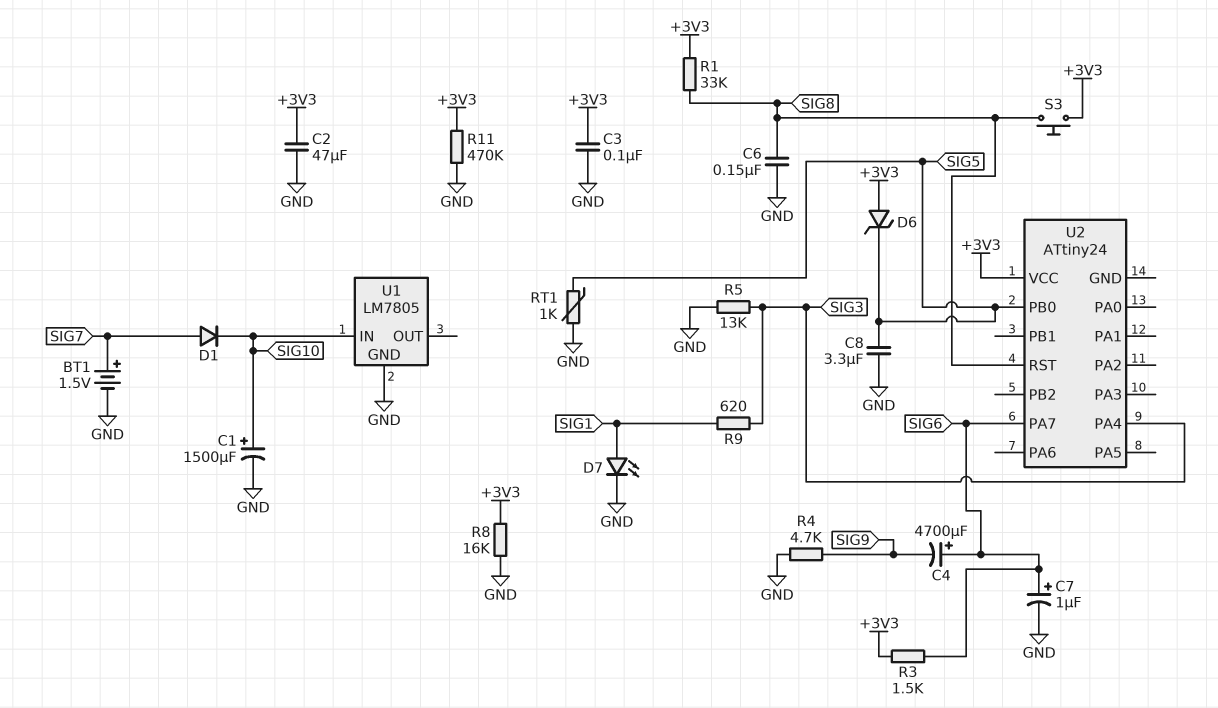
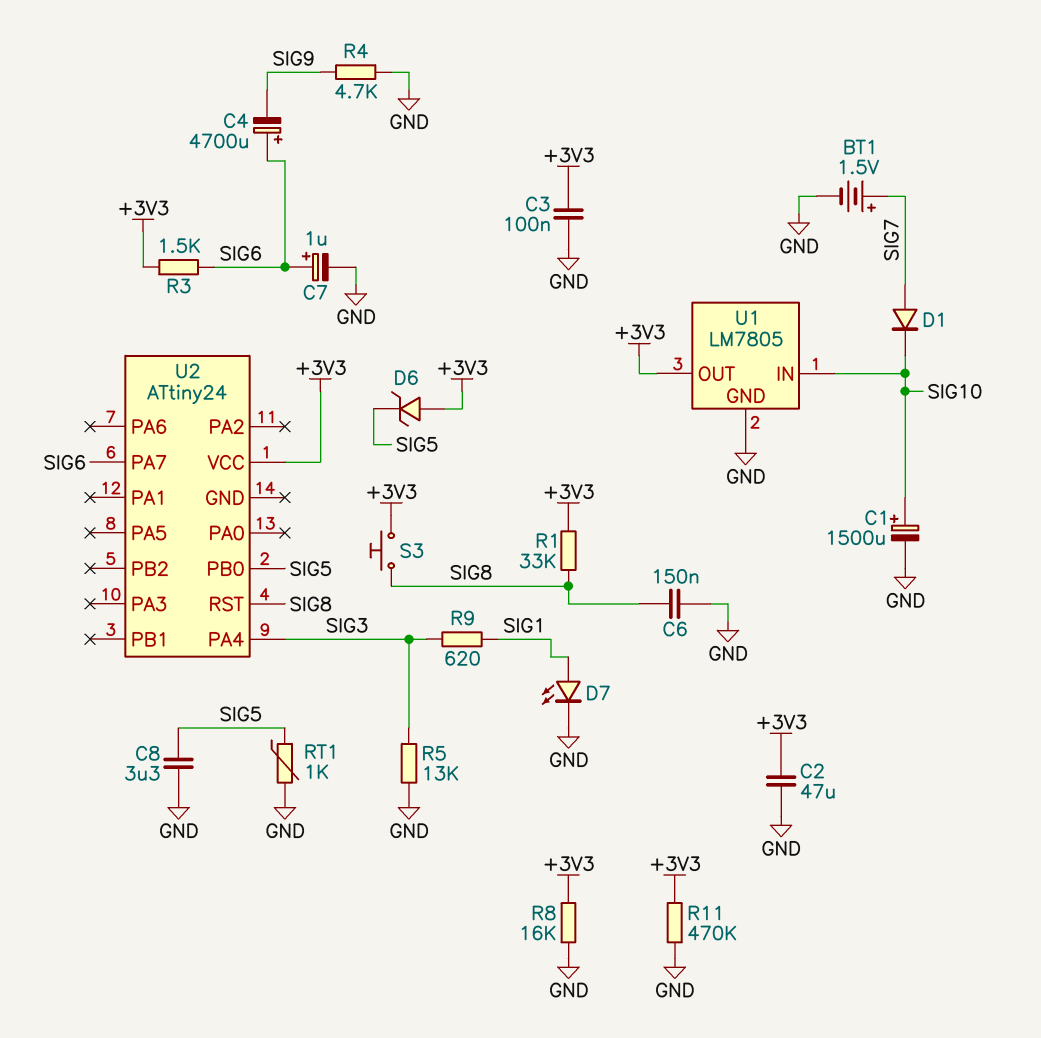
U1 pin OUT: none -> +3V3

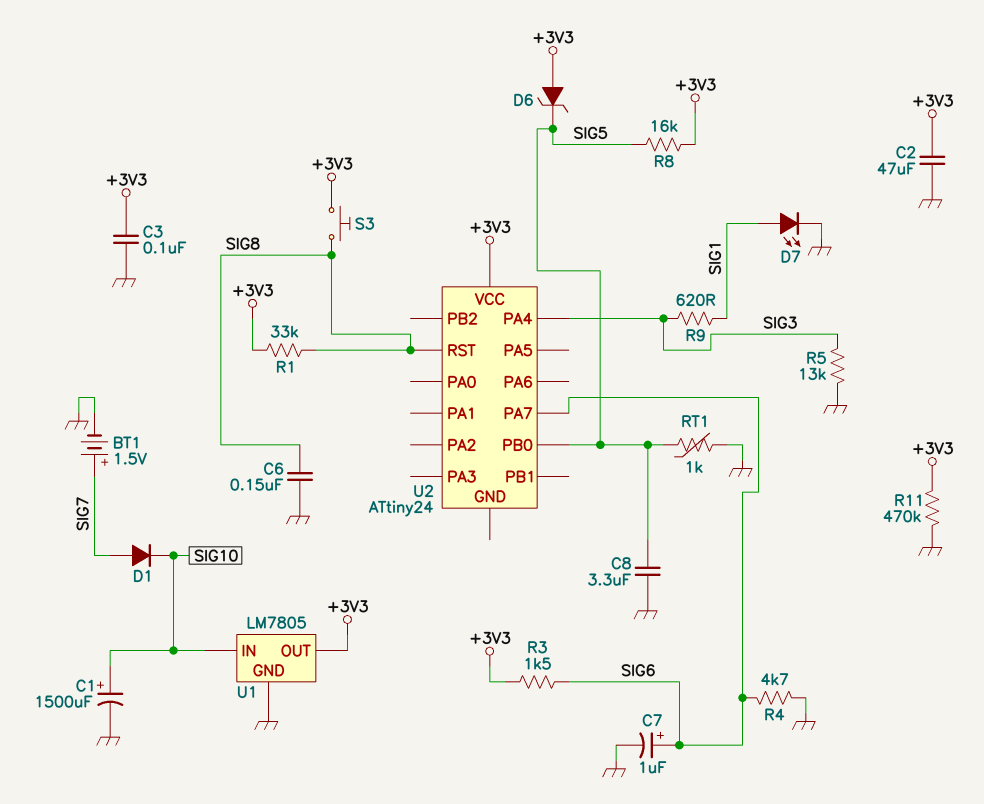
C4: 4700uF (plus SIG6, minus SIG9) -> none
R4: 4.7k (GND, SIG9) -> 4.7k (GND, SIG6)
R8: 16k (+3V3, GND) -> 16k (+3V3, SIG5)

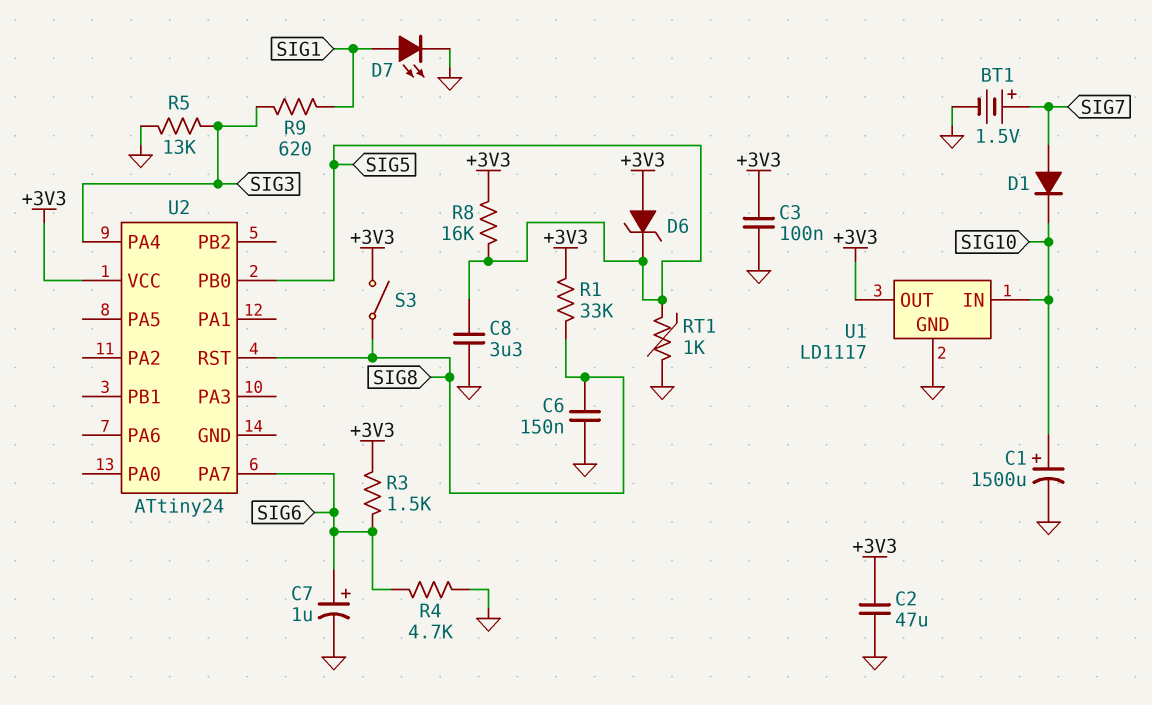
R11: 470k (+3V3, GND) -> none
S3: button (+3V3, SIG8) -> switch (+3V3, SIG8)
U1: LM7805 -> LD1117

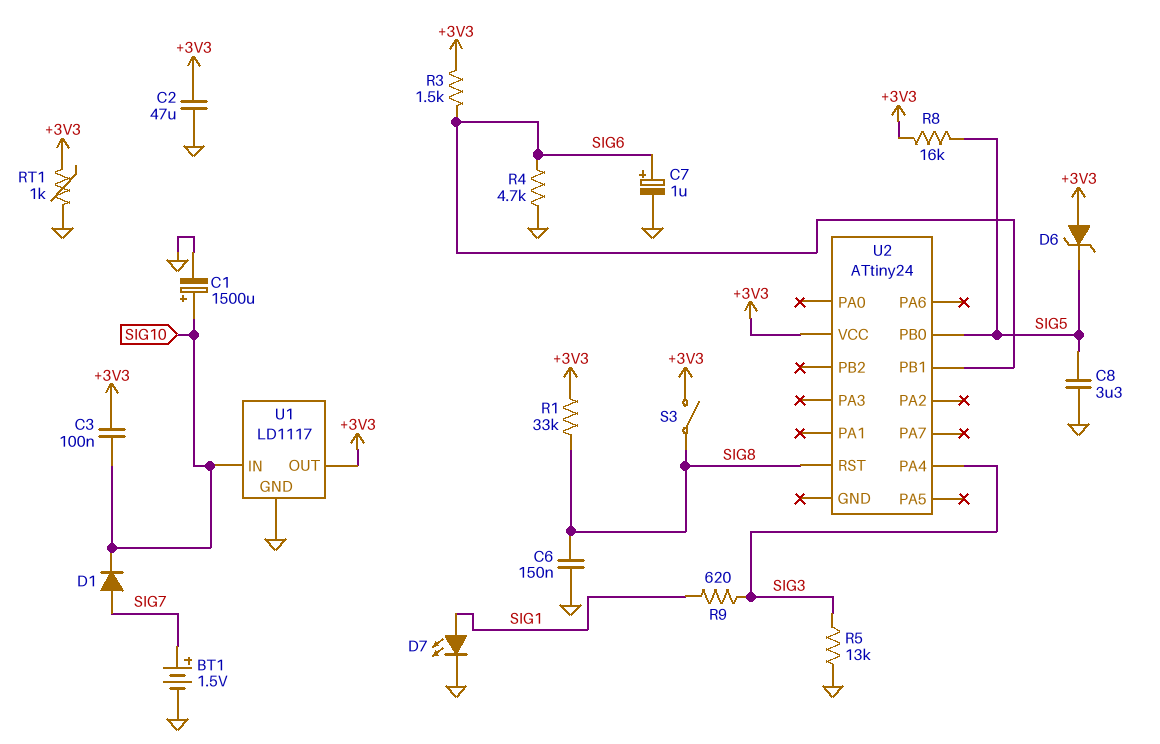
C3: 100nF (+3V3, GND) -> 100nF (+3V3, SIG10)
RT1: 1k (GND, SIG5) -> 1k (+3V3, GND)
U2 pin PA7: SIG6 -> none
U2 pin PB1: none -> SIG6

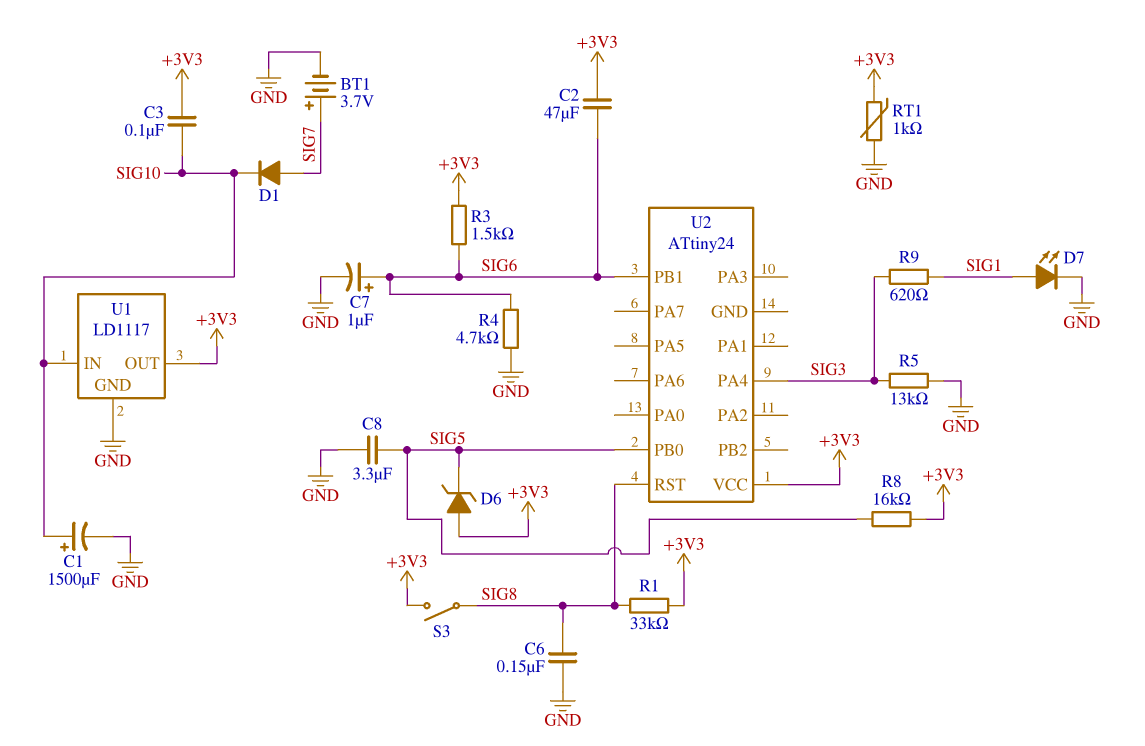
BT1: 1.5V (plus SIG7, minus GND) -> 3.7V (plus SIG7, minus GND)
C2: 47uF (+3V3, GND) -> 47uF (+3V3, SIG6)

